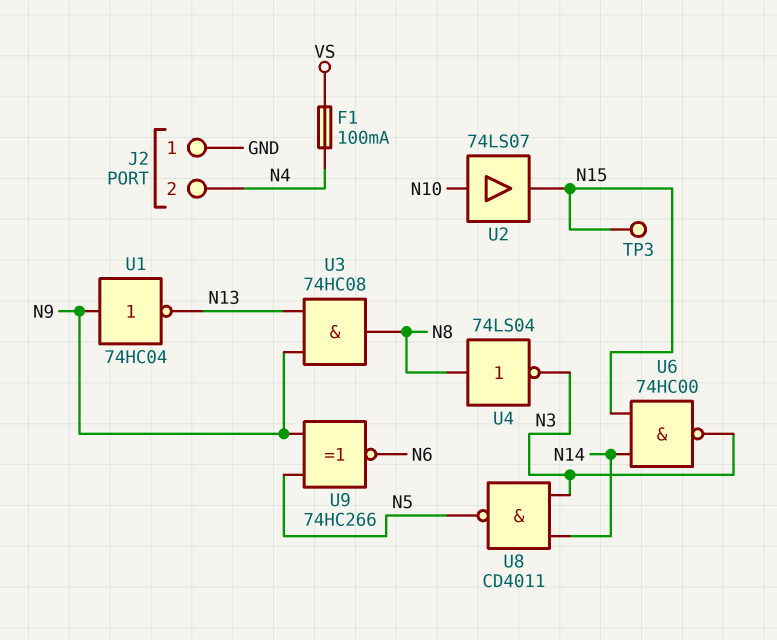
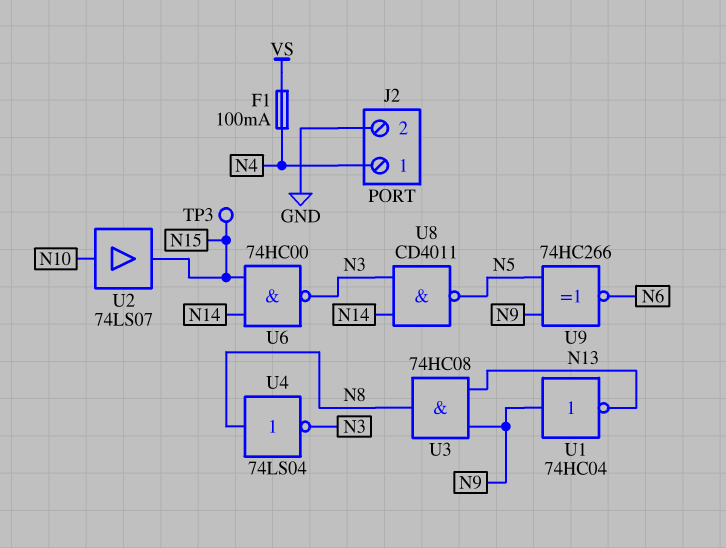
J2 pin 1: GND -> N4
J2 pin 2: N4 -> GND

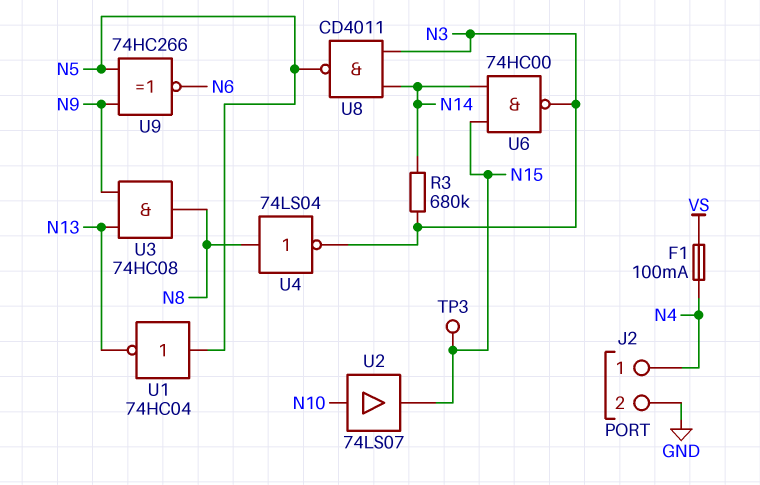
R3: none -> 680k (N3, N14)
U1: NOT 74HC04 (in N9, out N13) -> NOT 74HC04 (in N5, out N13)

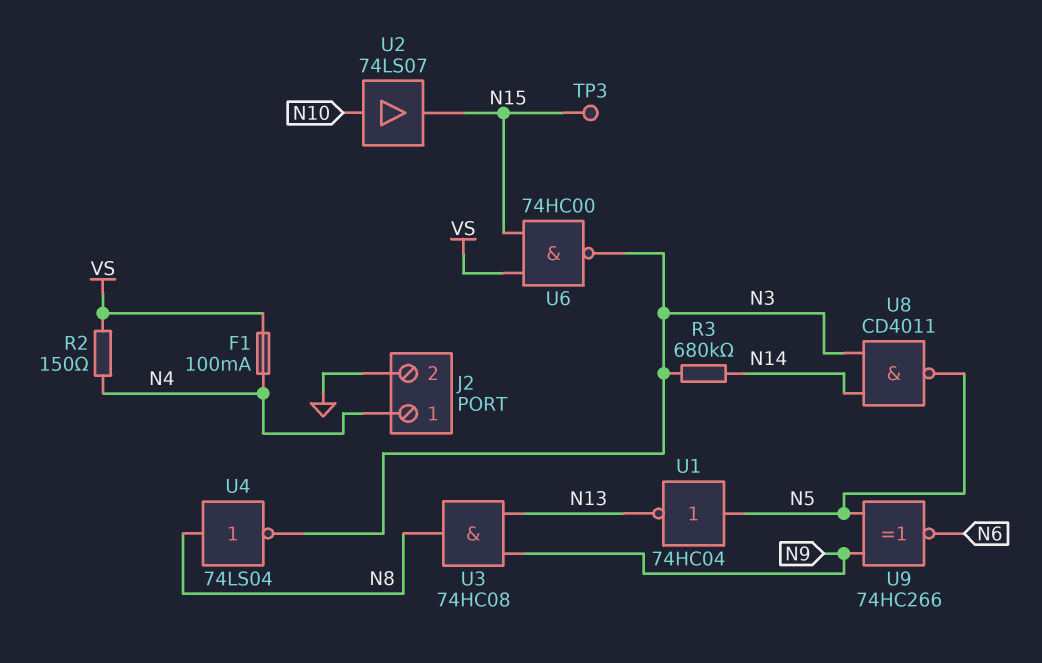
R2: none -> 150 (N4, VS)
U6: NAND 74HC00 (in N14, in N15, out N3) -> NAND 74HC00 (in N15, in VS, out N3)

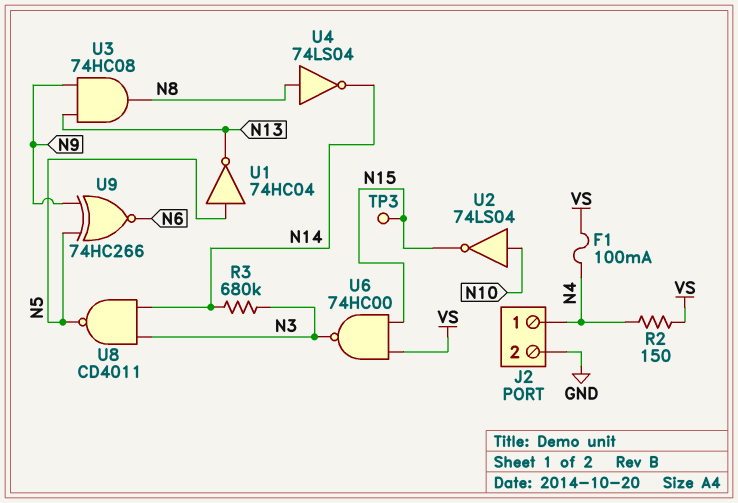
U2: buffer 74LS07 (in N10, out N15) -> NOT 74LS04 (in N10, out N15)
U4: NOT 74LS04 (in N8, out N3) -> NOT 74LS04 (in N8, out N14)

